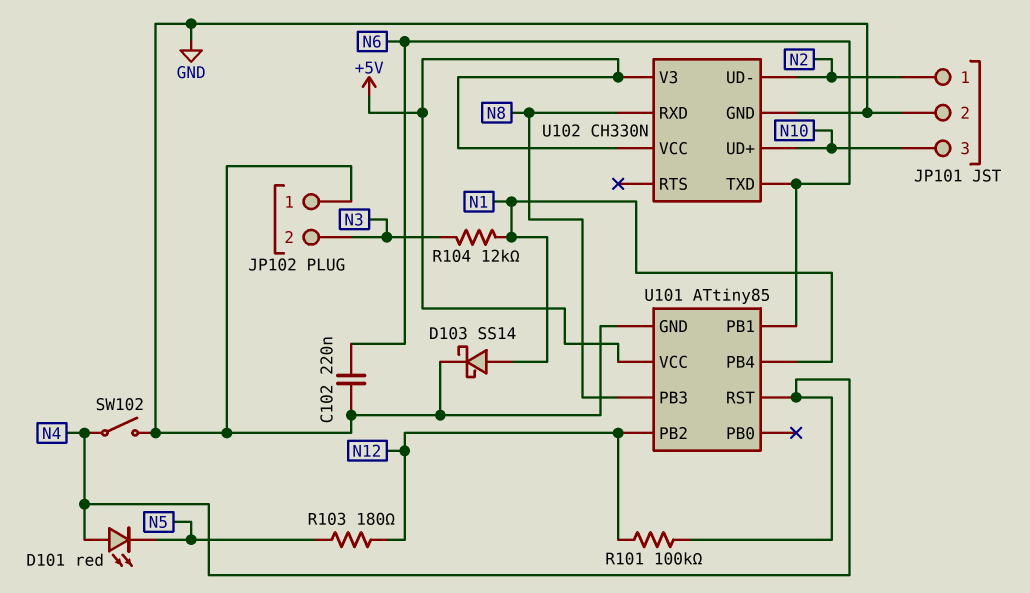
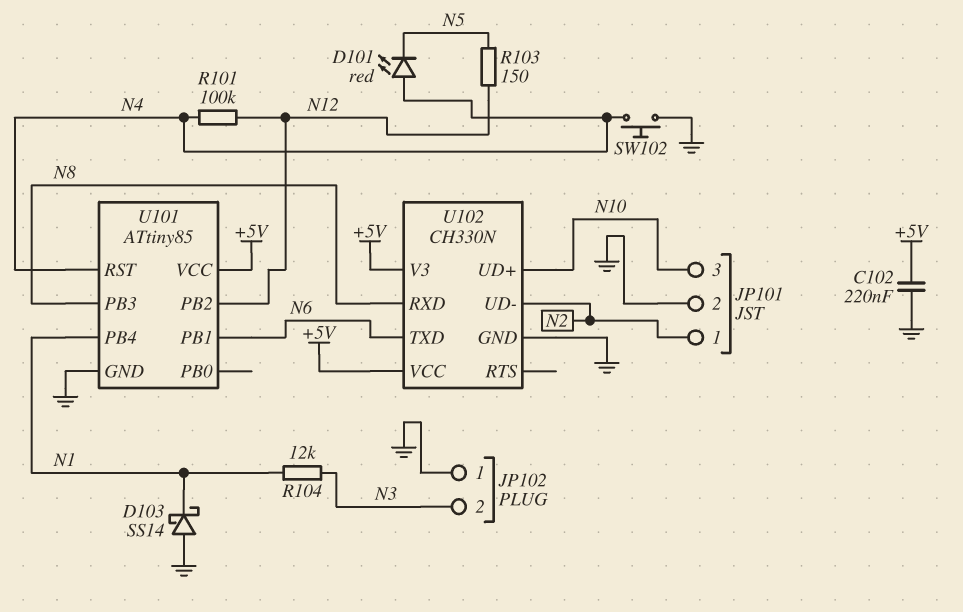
C102: 220nF (GND, N6) -> 220nF (+5V, GND)
D103: schottky SS14 (A N1, K GND) -> schottky SS14 (A GND, K N1)
R103: 180 (N5, N12) -> 150 (N5, N12)
SW102: switch (GND, N4) -> button (GND, N4)

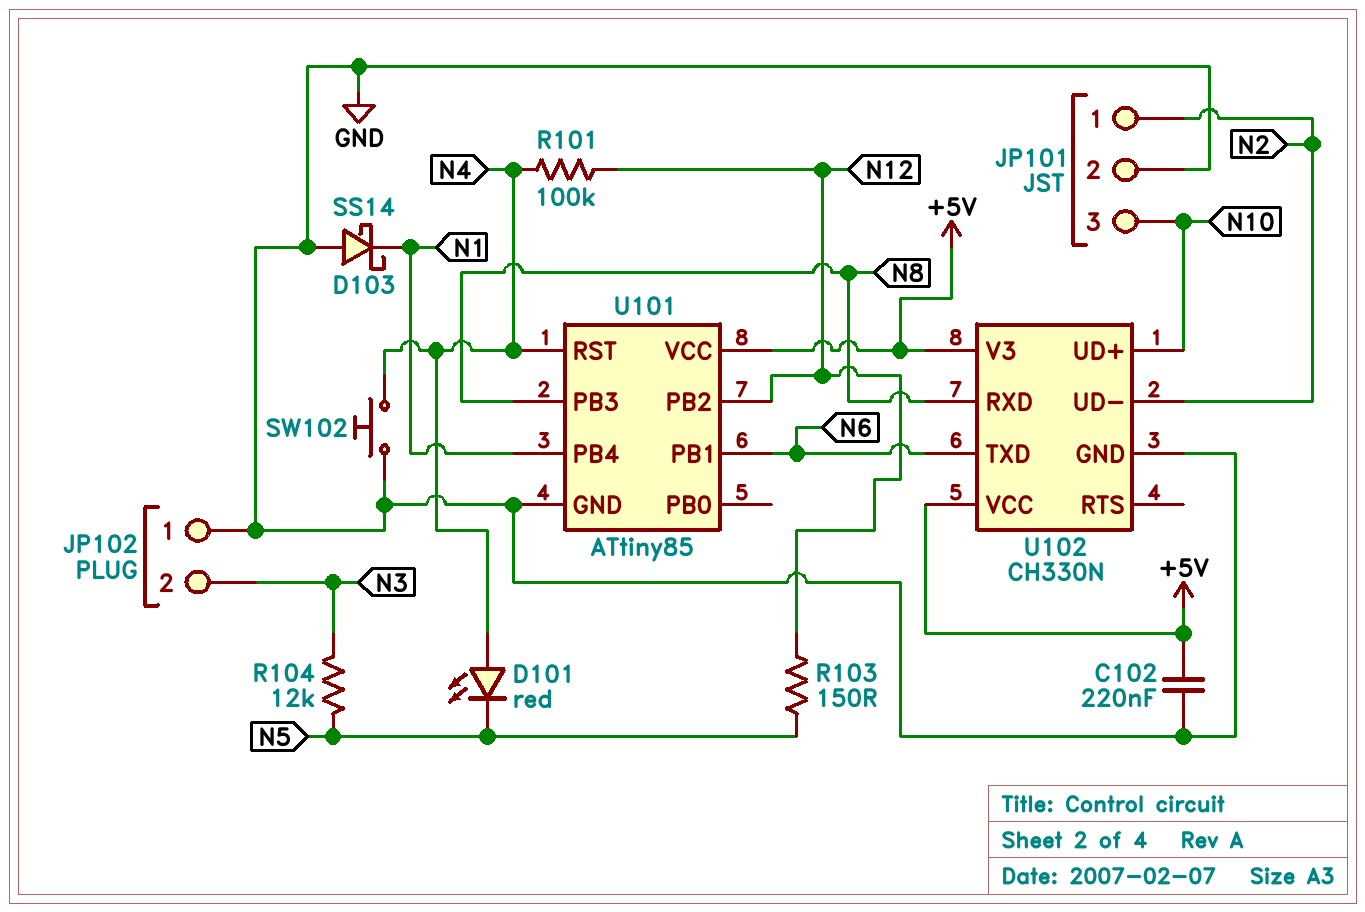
R104: 12k (N1, N3) -> 12k (N3, N5)

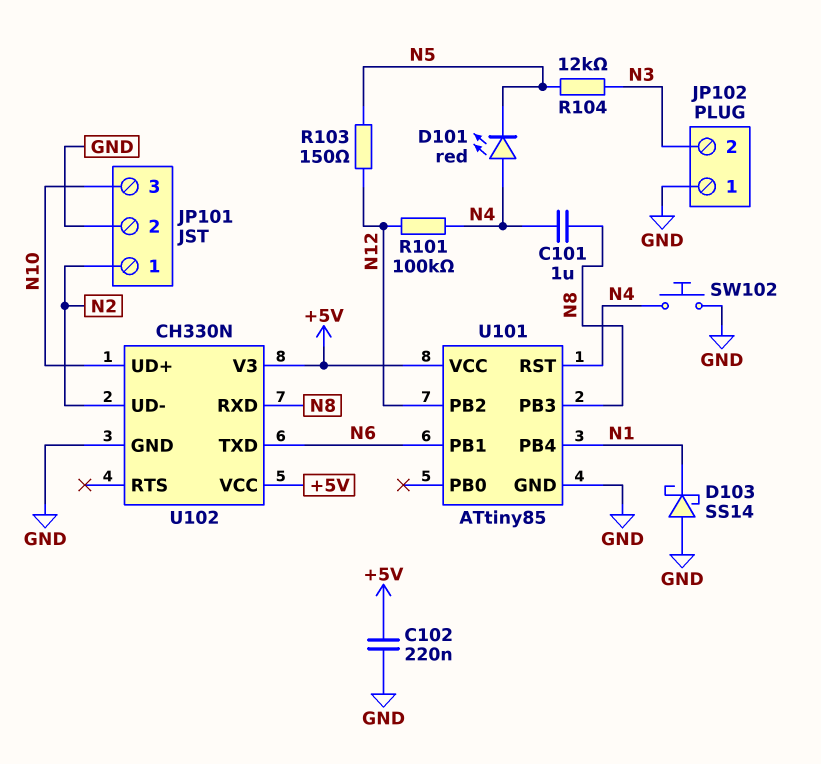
C101: none -> 1uF (N4, N8)

